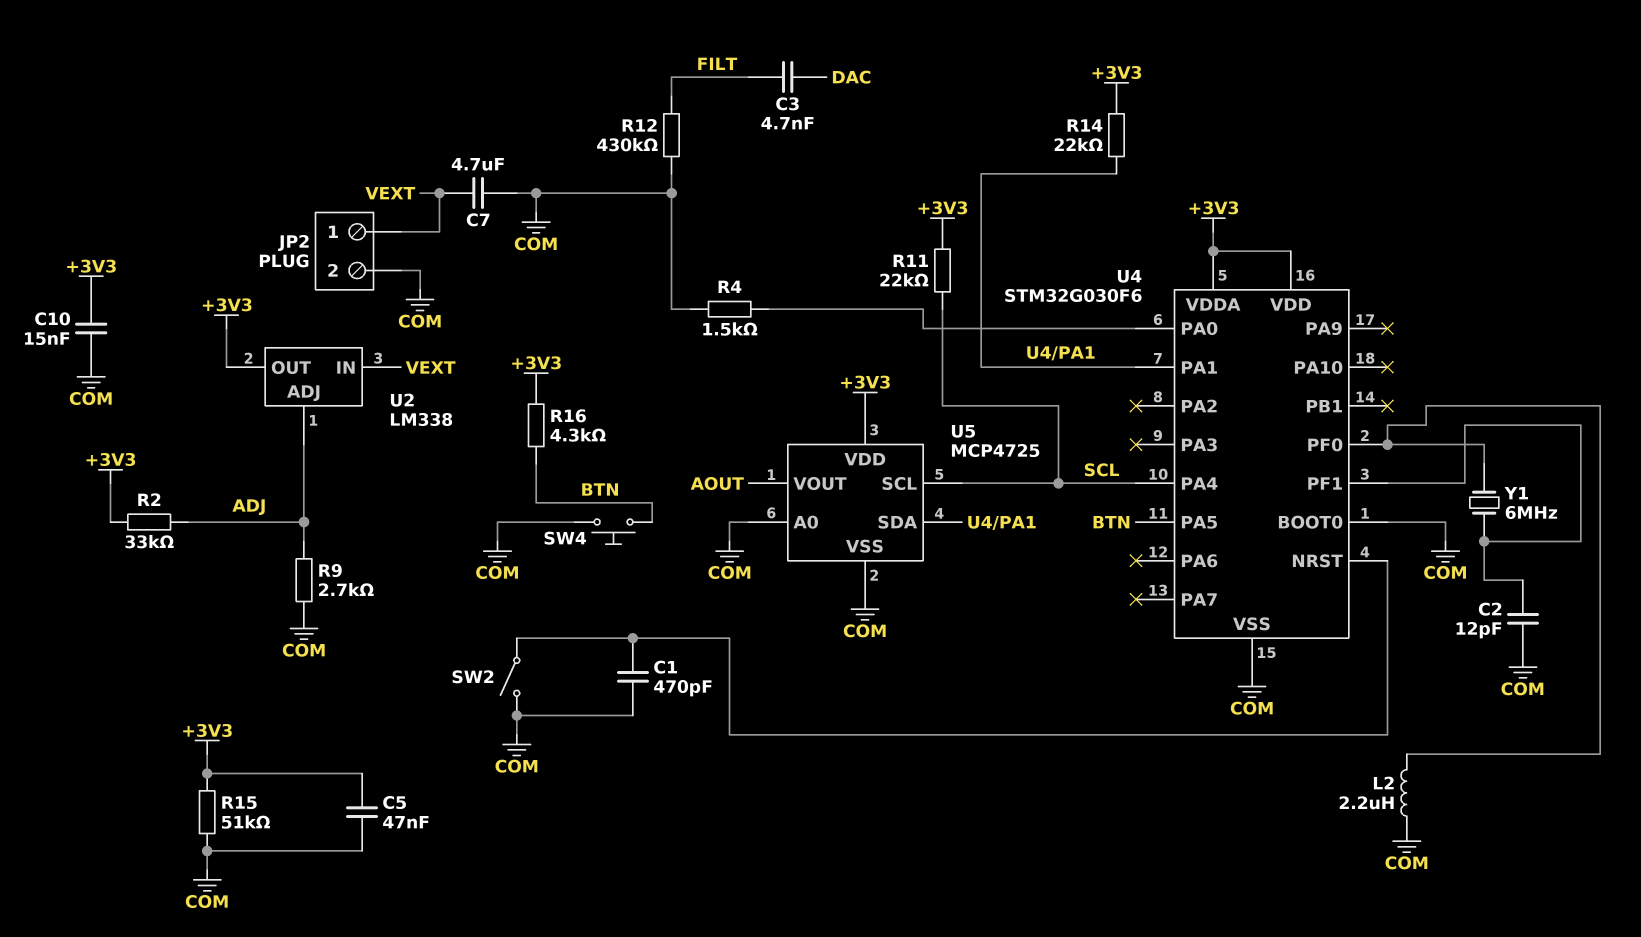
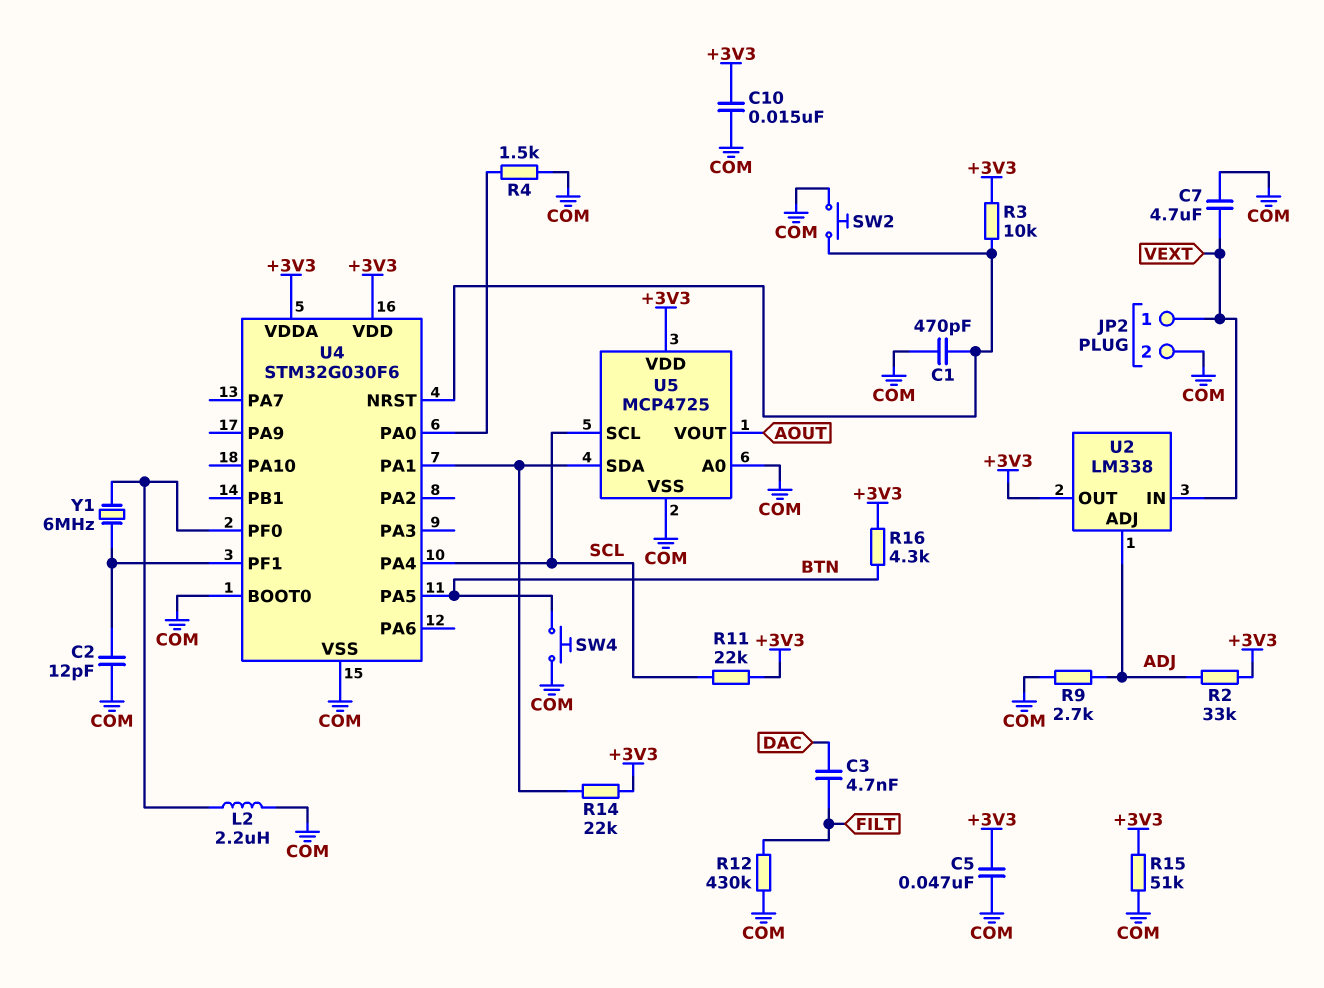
R3: none -> 10k (+3V3, U4/NRST)
SW2: switch (COM, U4/NRST) -> button (COM, U4/NRST)

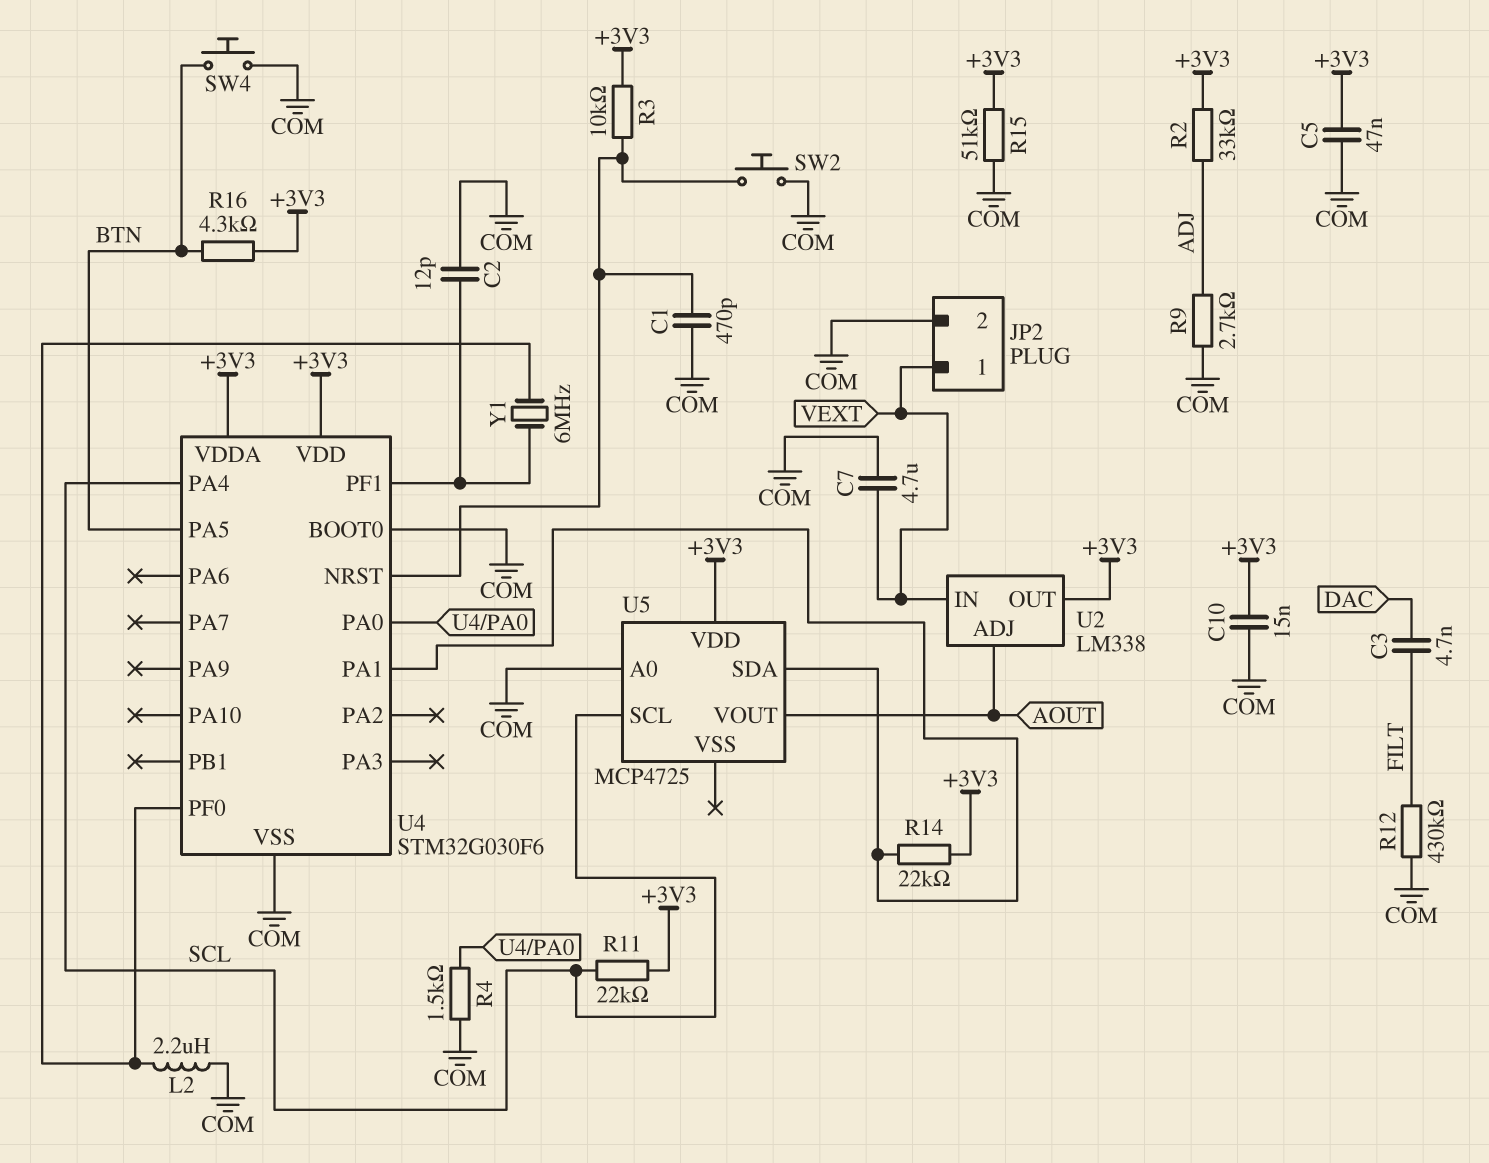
U2 pin ADJ: ADJ -> AOUT
U5 pin VSS: COM -> none

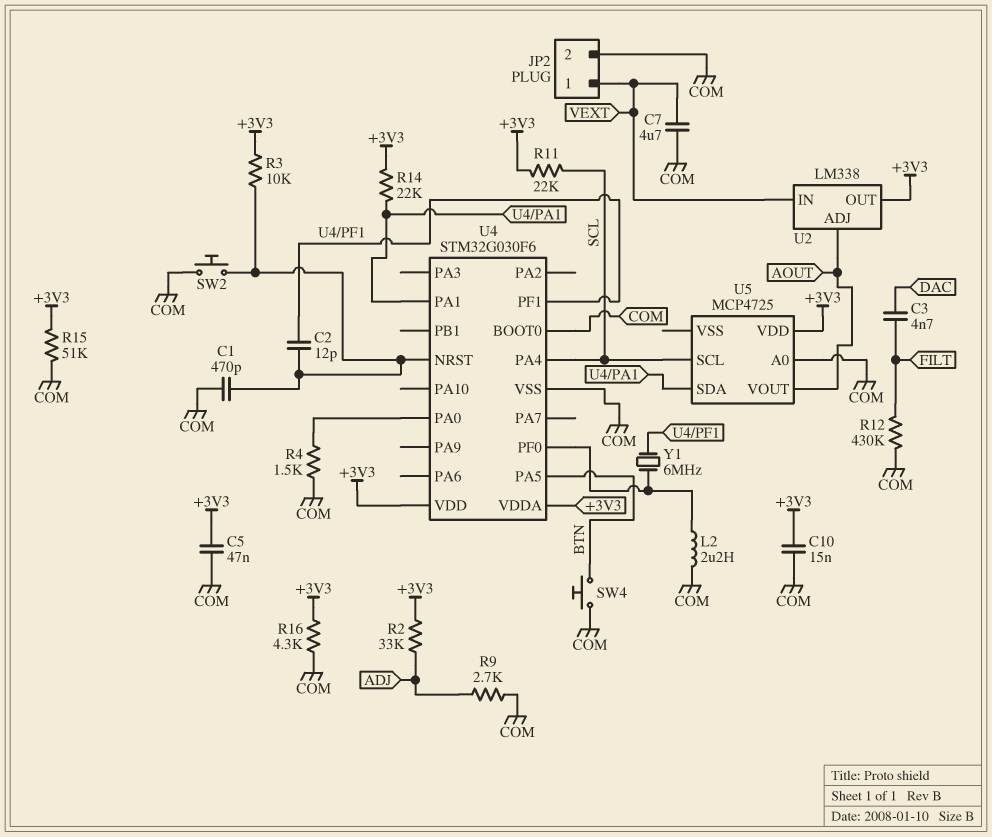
C2: 12pF (COM, U4/PF1) -> 12pF (U4/NRST, U4/PF1)
R16: 4.3k (+3V3, BTN) -> 4.3k (+3V3, COM)

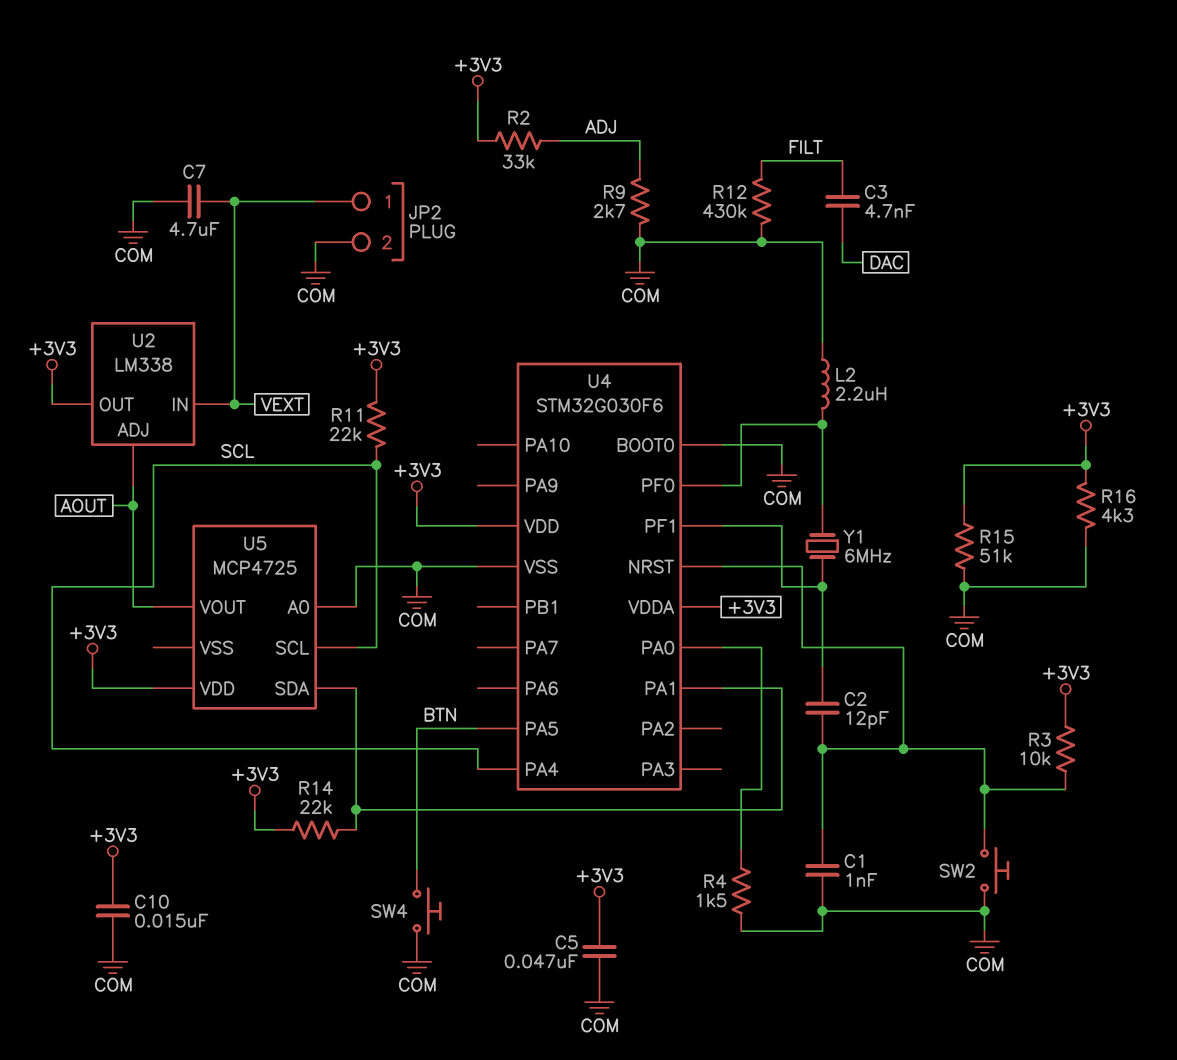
C1: 470pF (COM, U4/NRST) -> 1nF (COM, U4/NRST)

